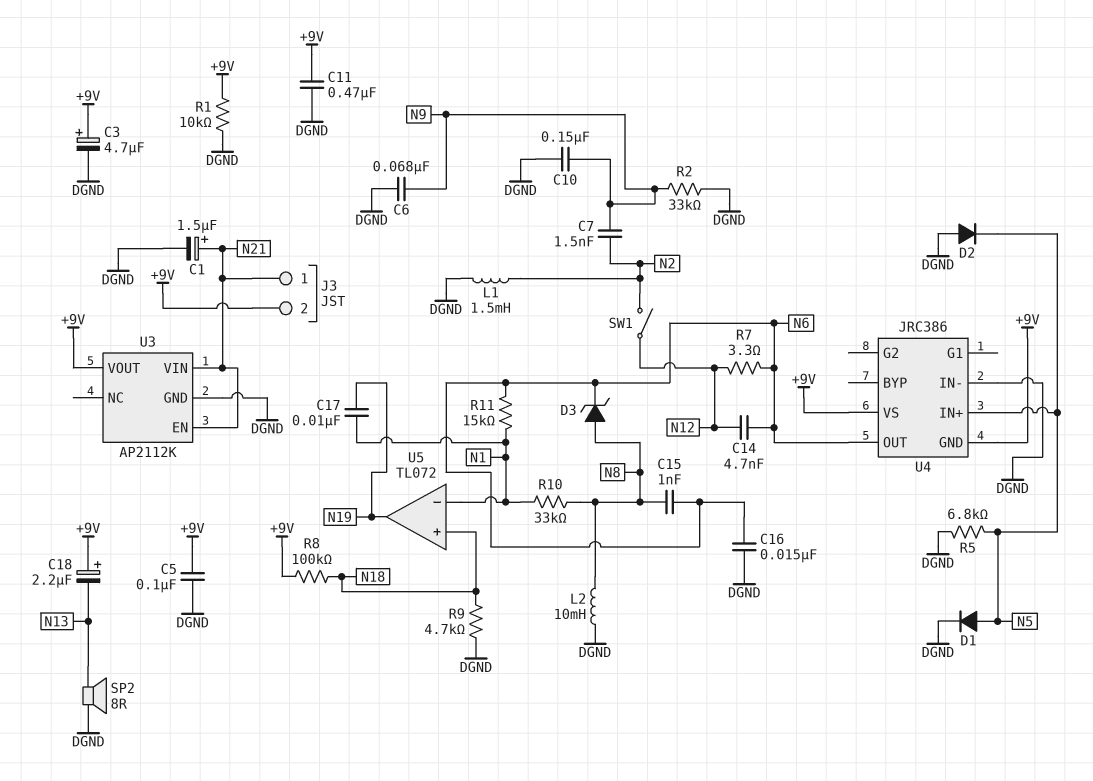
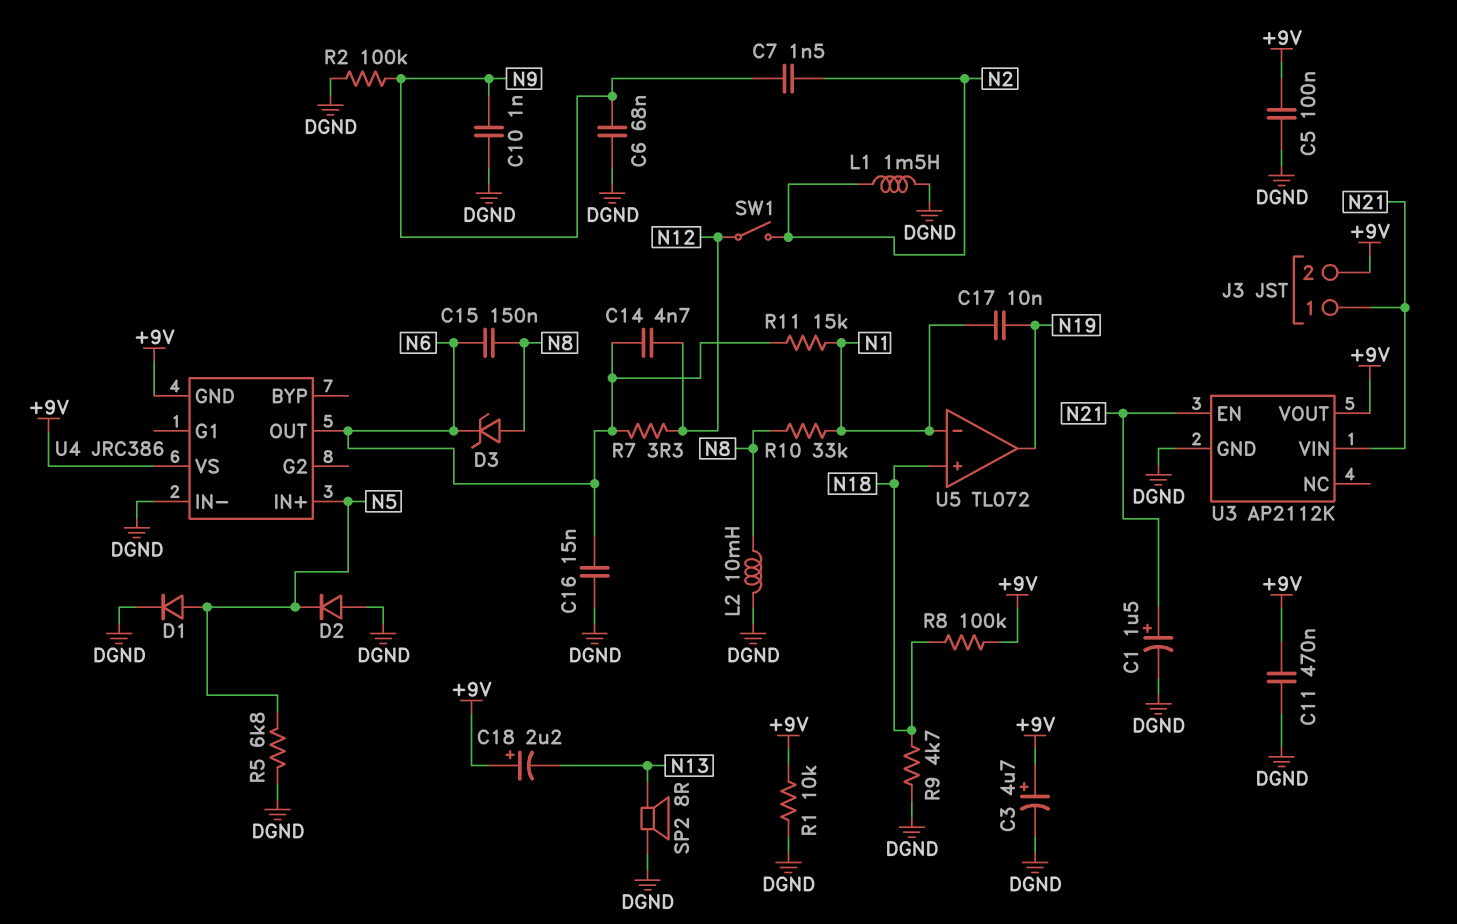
C10: 150nF (DGND, N9) -> 1nF (DGND, N9)
C15: 1nF (N6, N8) -> 150nF (N6, N8)
R2: 33k (DGND, N9) -> 100k (DGND, N9)

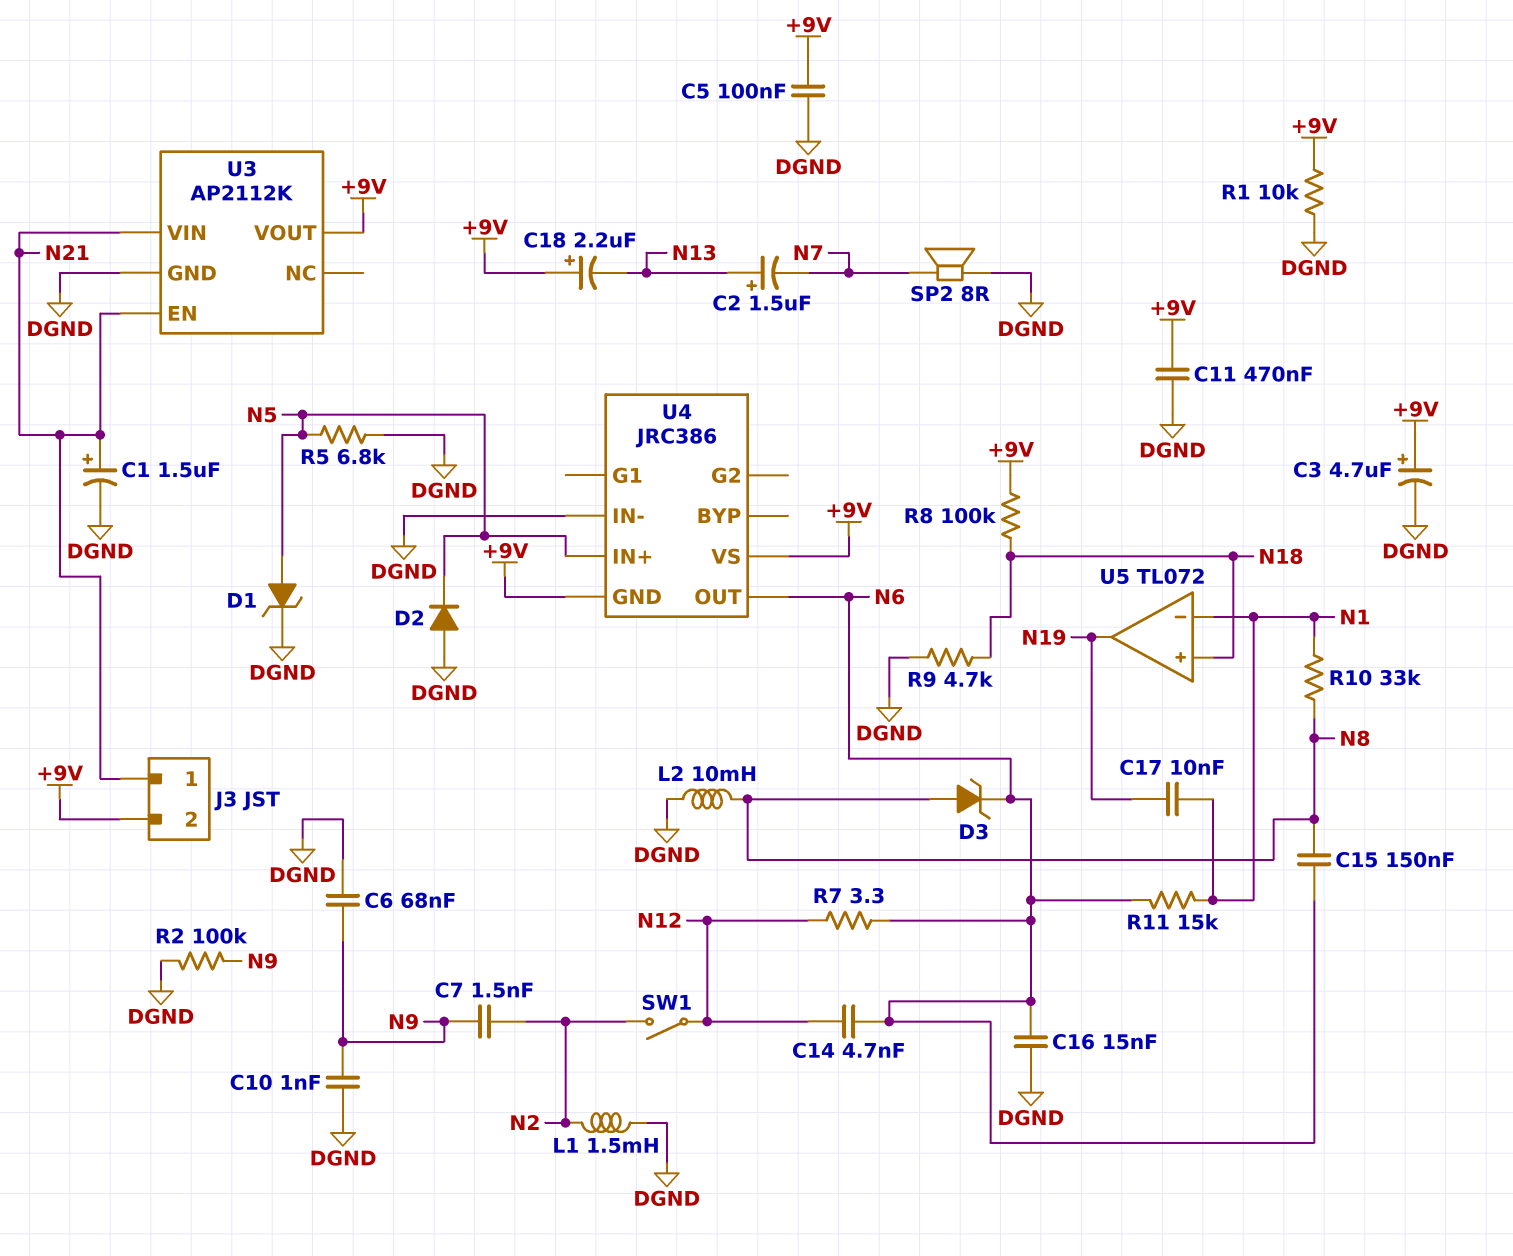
C2: none -> 1.5uF (plus N13, minus N7)
D1: diode (A N5, K DGND) -> zener (A N5, K DGND)
SP2: speaker 8R (DGND, N13) -> speaker 8R (DGND, N7)

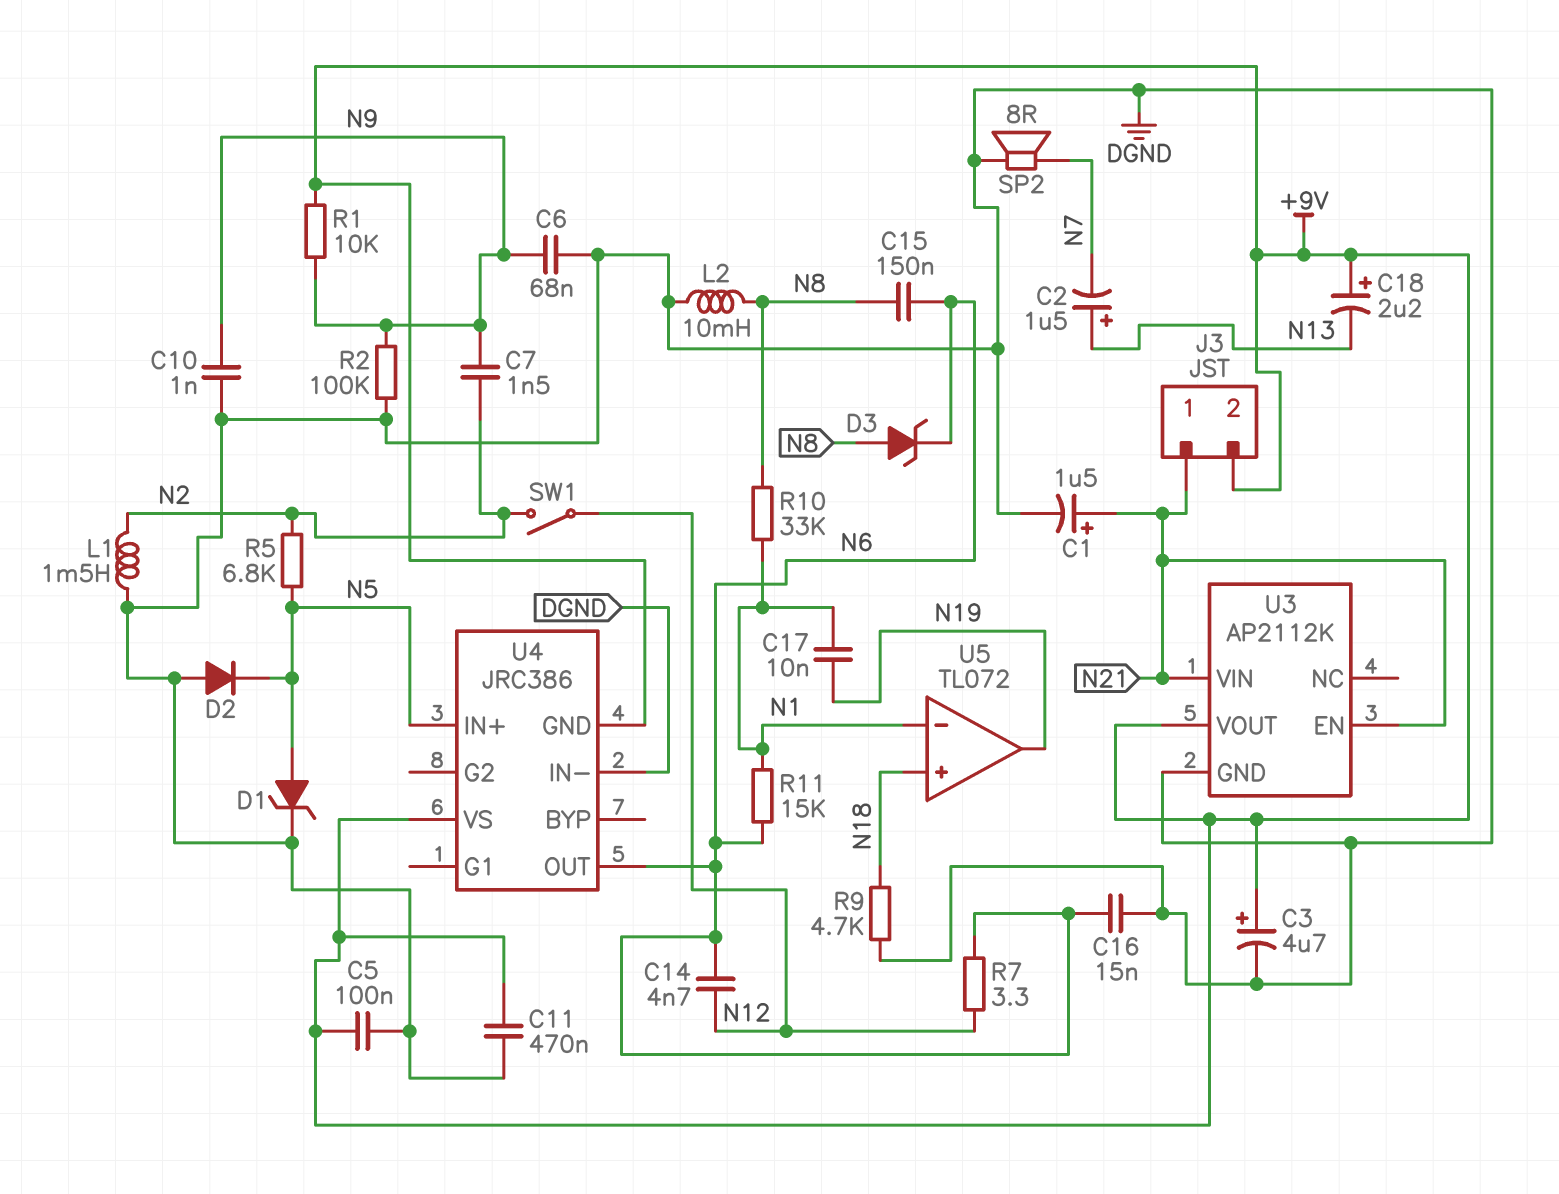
R1: 10k (+9V, DGND) -> 10k (+9V, N9)
R5: 6.8k (DGND, N5) -> 6.8k (N2, N5)
R8: 100k (+9V, N18) -> none

